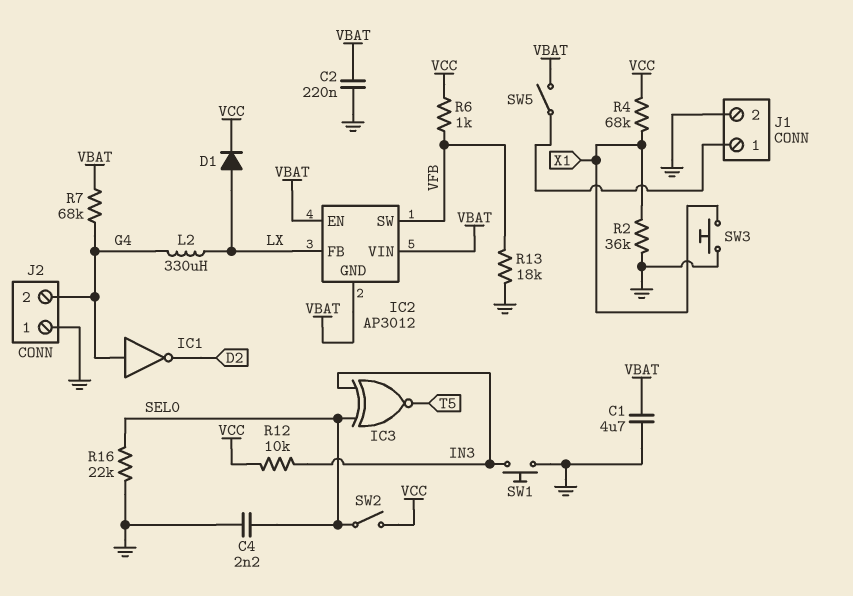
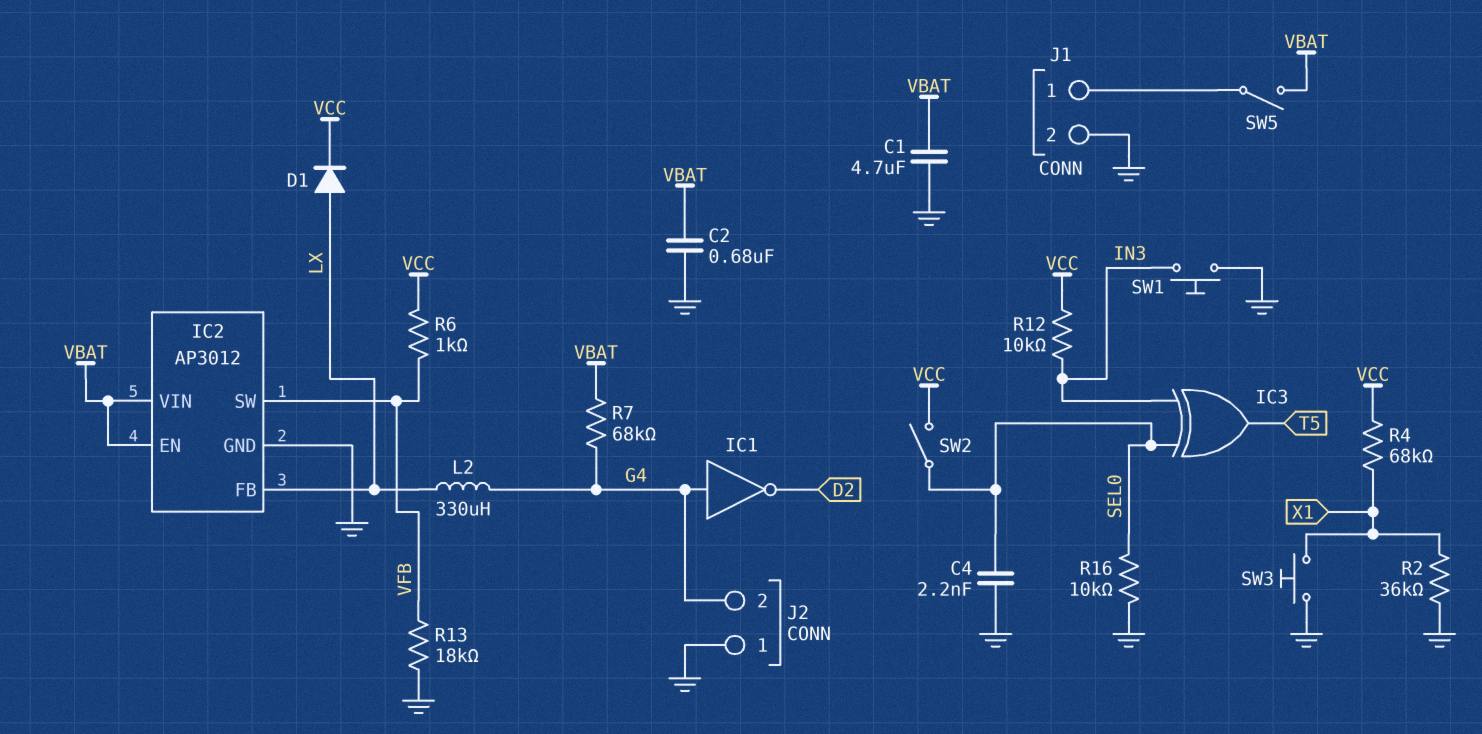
C2: 220nF (GND, VBAT) -> 680nF (GND, VBAT)
IC2 pin GND: VBAT -> GND
IC3: XNOR (in IN3, in SEL0, out T5) -> XOR (in IN3, in SEL0, out T5)
R16: 22k (GND, SEL0) -> 10k (GND, SEL0)

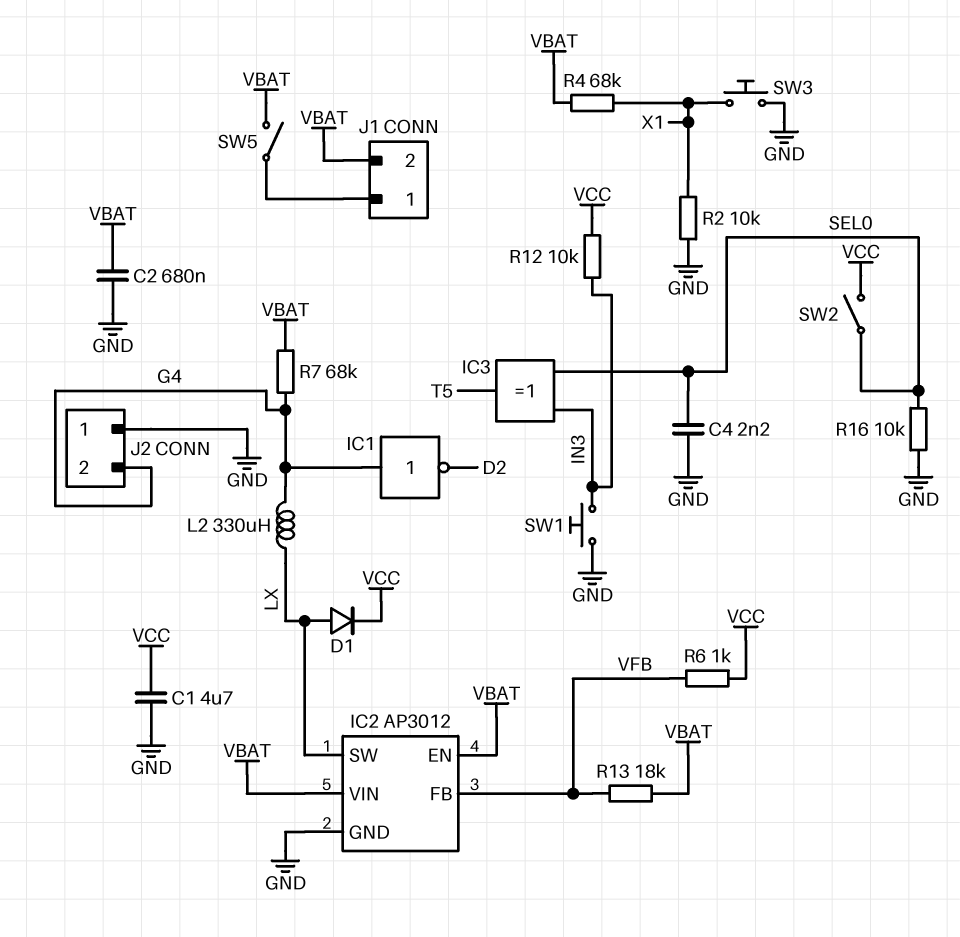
C1: 4.7uF (GND, VBAT) -> 4.7uF (GND, VCC)
IC2 pin FB: LX -> VFB
IC2 pin SW: VFB -> LX
J1 pin 2: GND -> VBAT
R2: 36k (GND, X1) -> 10k (GND, X1)
R4: 68k (VCC, X1) -> 68k (VBAT, X1)
R13: 18k (GND, VFB) -> 18k (VBAT, VFB)

